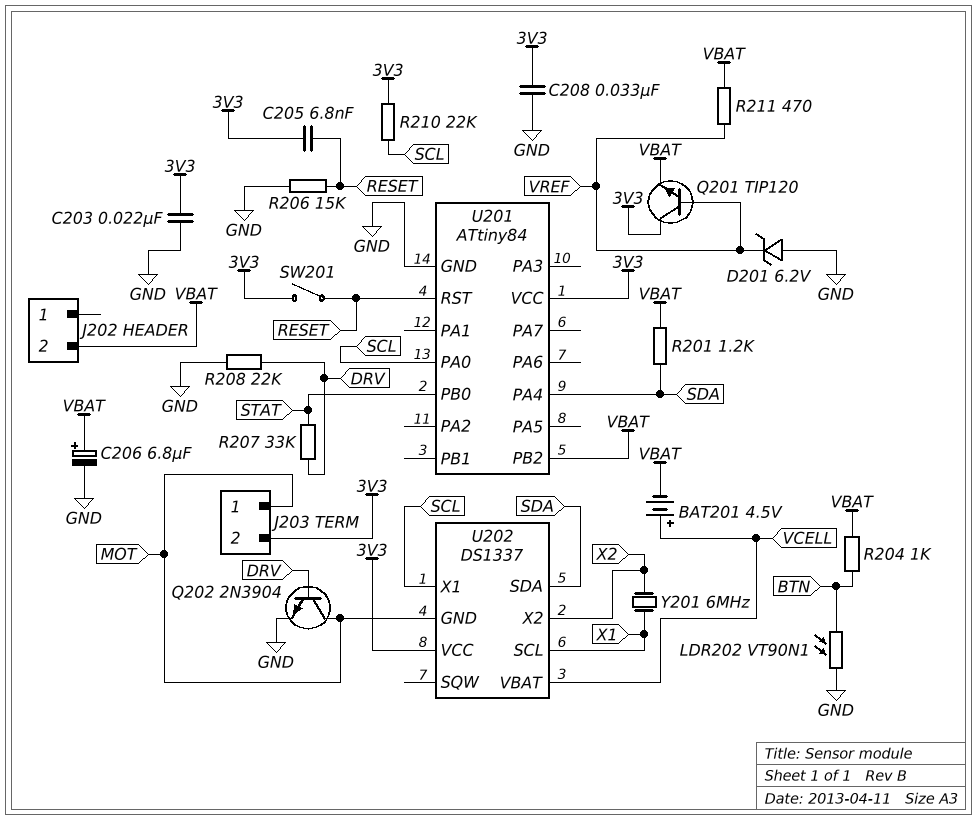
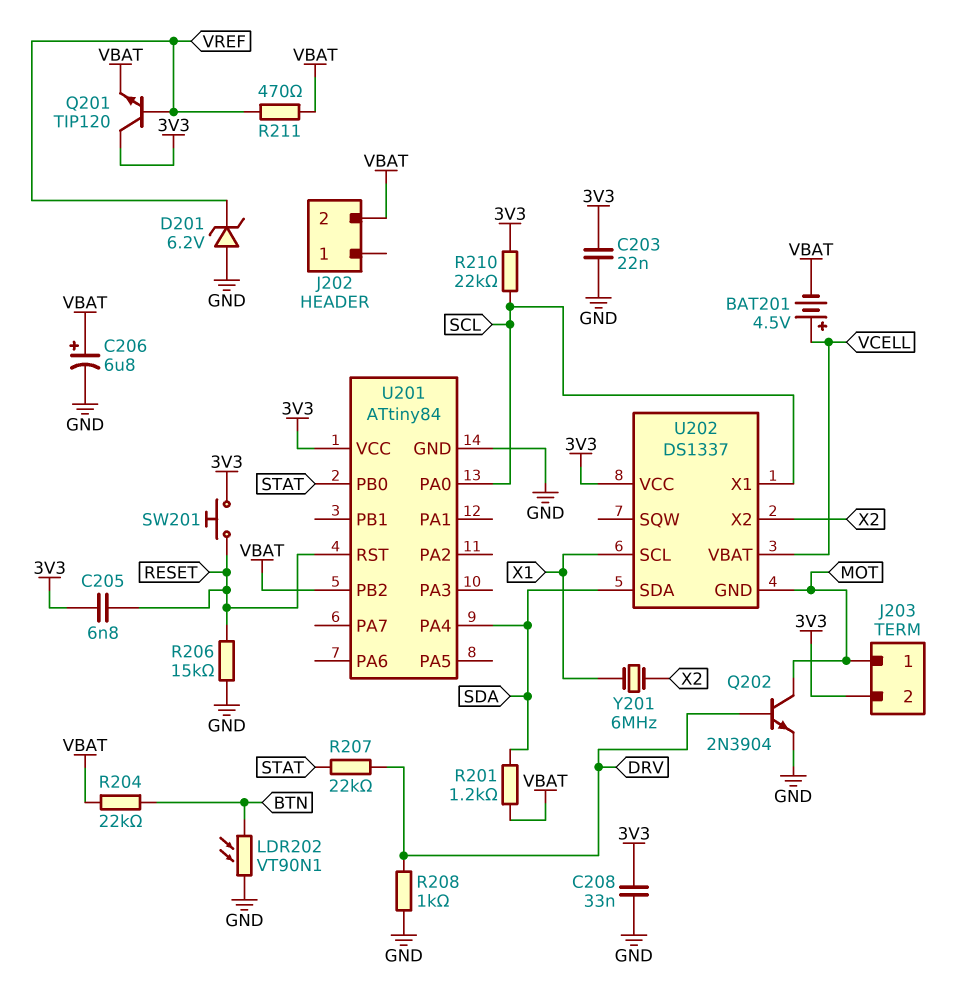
R204: 1k (BTN, VBAT) -> 22k (BTN, VBAT)
R207: 33k (DRV, STAT) -> 22k (DRV, STAT)
R208: 22k (DRV, GND) -> 1k (DRV, GND)
SW201: switch (3V3, RESET) -> button (3V3, RESET)

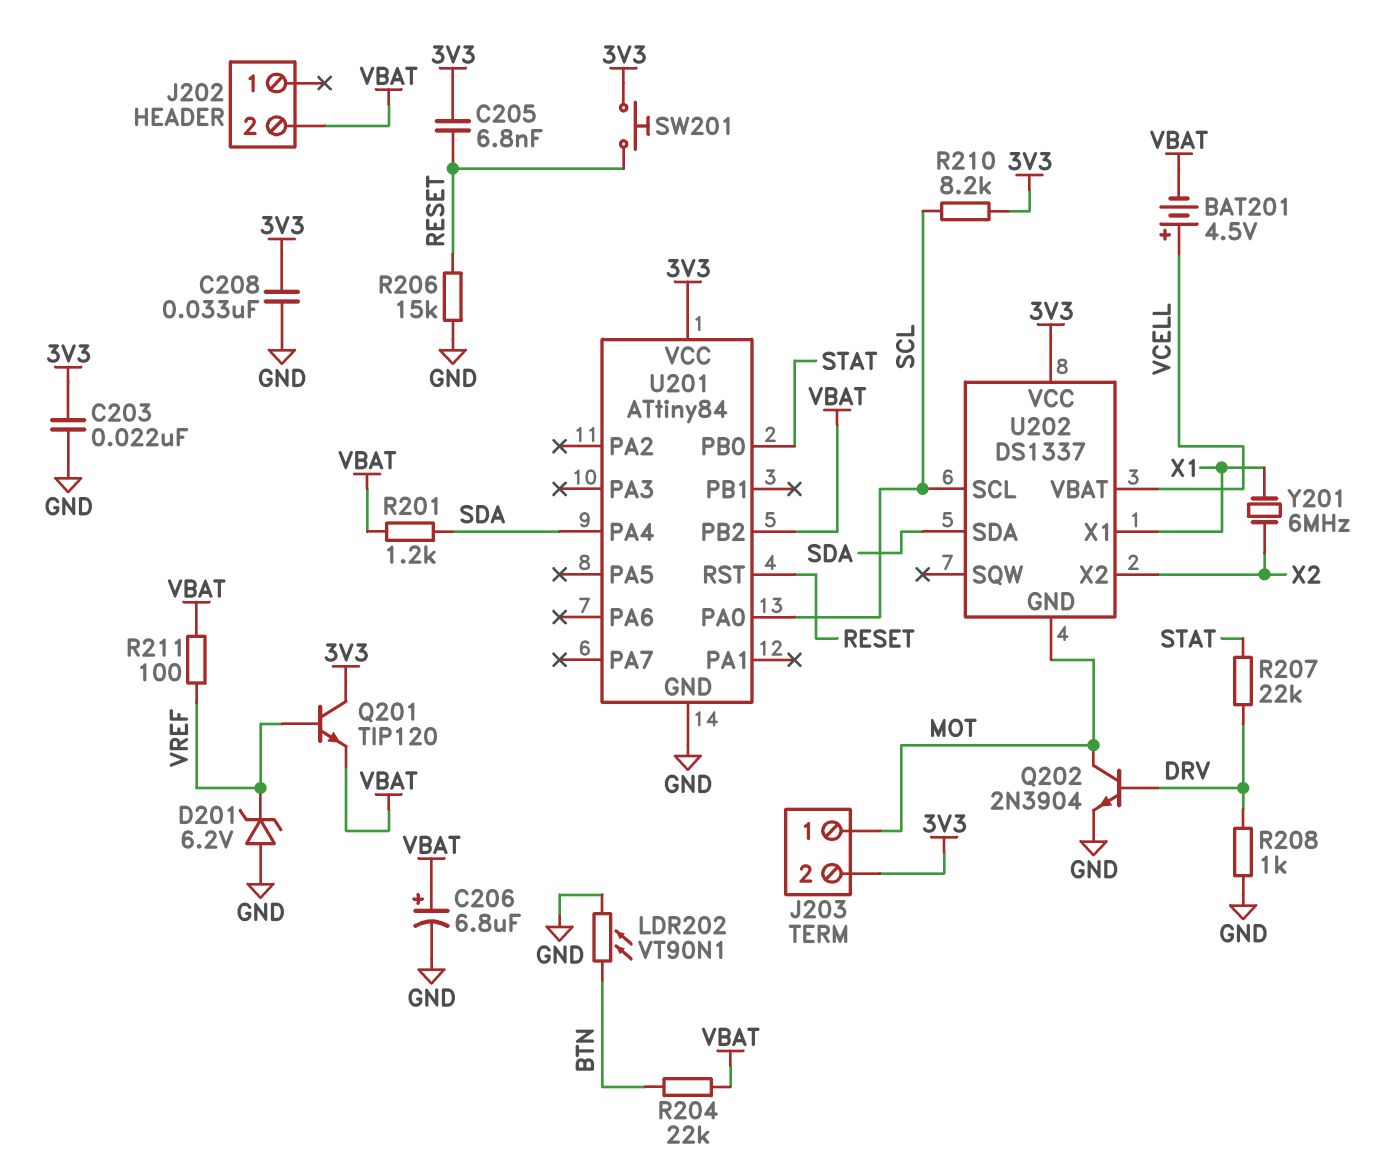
R210: 22k (3V3, SCL) -> 8.2k (3V3, SCL)
R211: 470 (VBAT, VREF) -> 100 (VBAT, VREF)
U202 pin SCL: X1 -> SCL
U202 pin X1: SCL -> X1

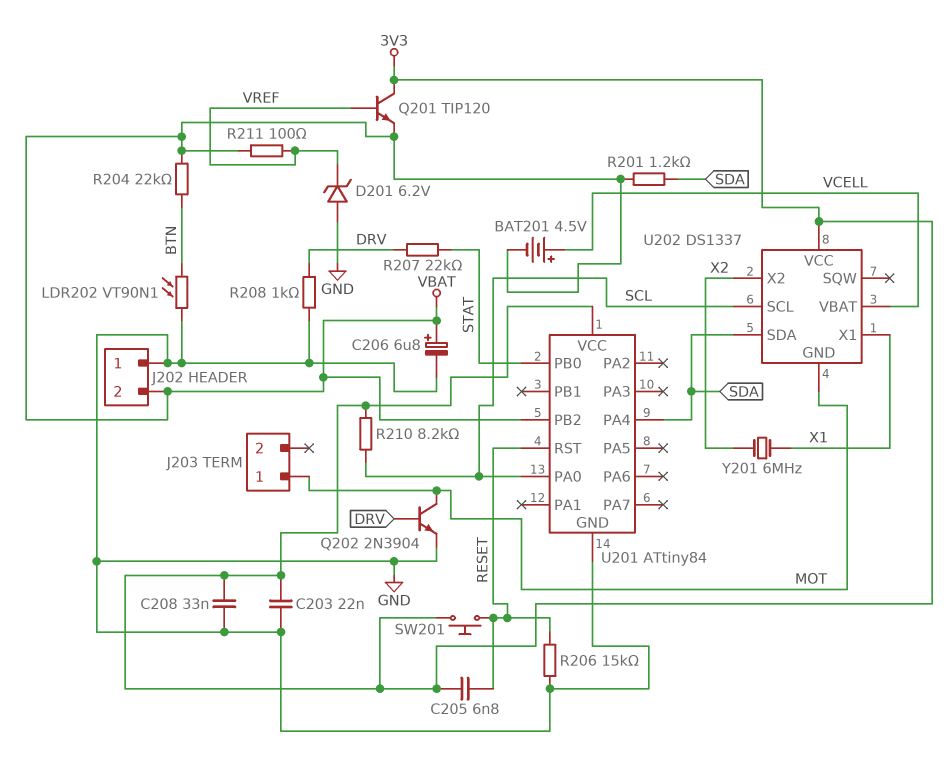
J202 pin 1: none -> GND
J203 pin 2: 3V3 -> none

